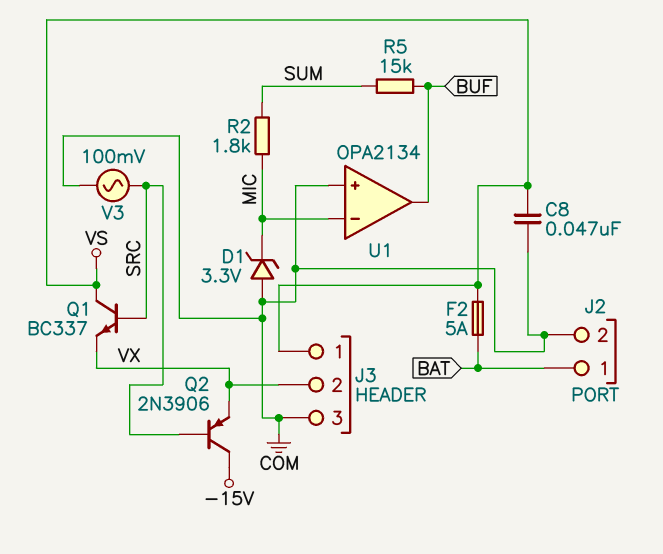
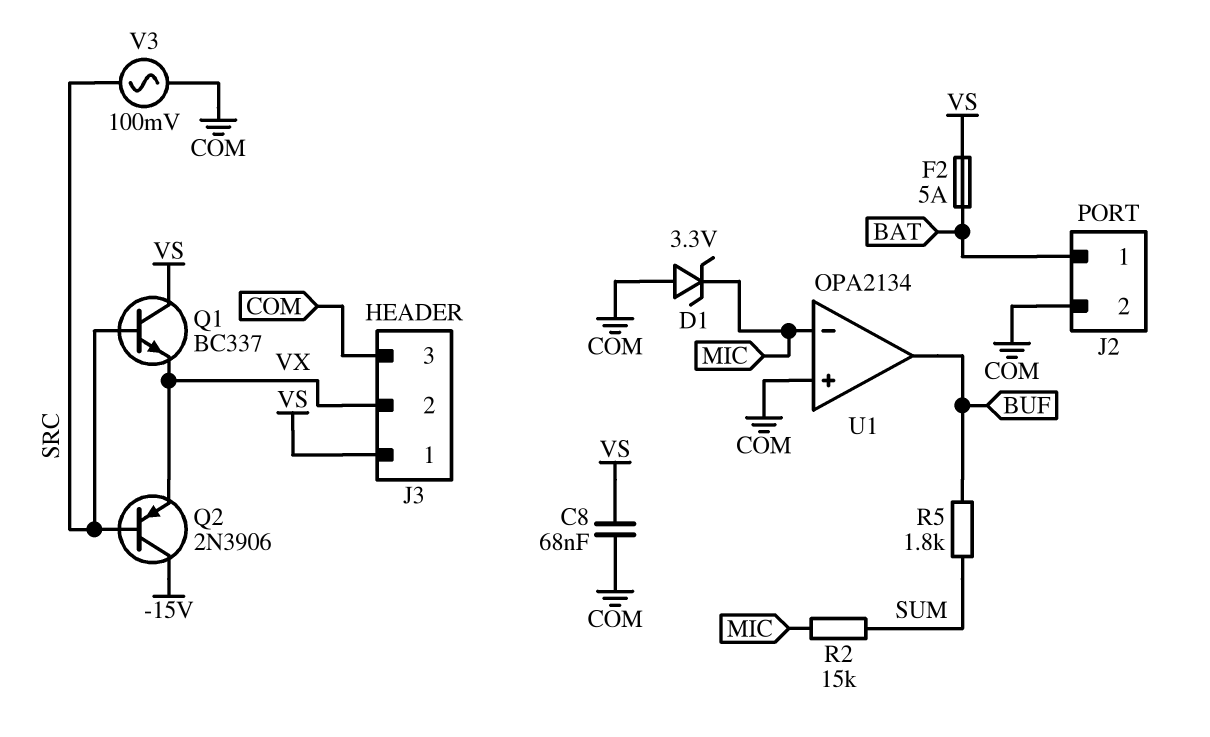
C8: 47nF (COM, VS) -> 68nF (COM, VS)
R2: 1.8k (MIC, SUM) -> 15k (MIC, SUM)
R5: 15k (BUF, SUM) -> 1.8k (BUF, SUM)

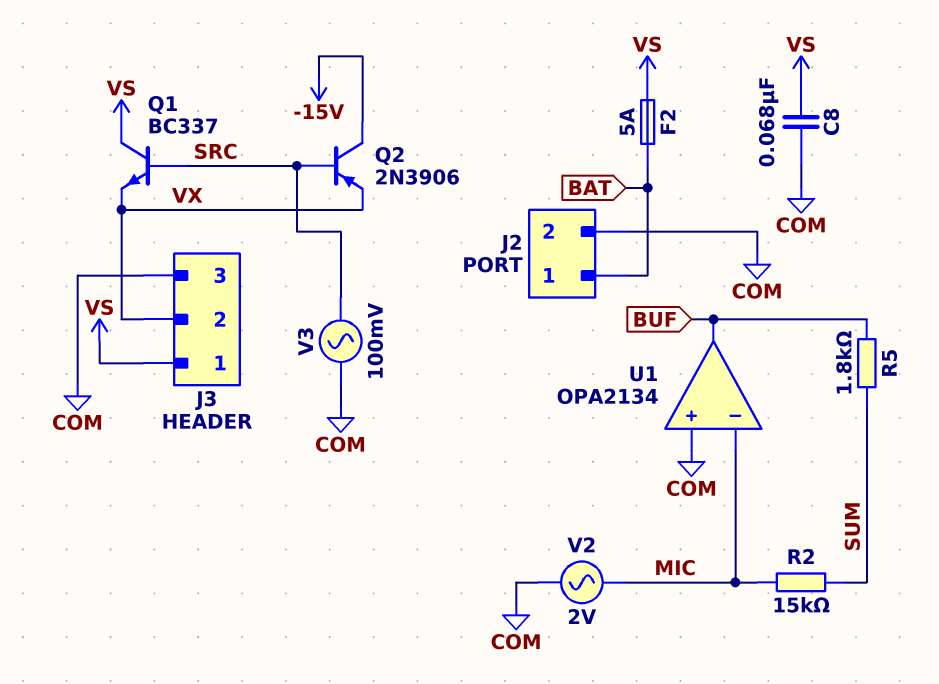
D1: zener 3.3V (A COM, K MIC) -> none
V2: none -> AC 2V (COM, MIC)

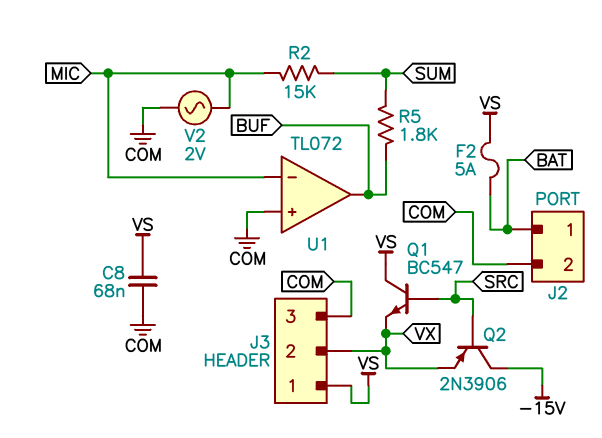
Q1: NPN BC337 (B SRC, C VS, E VX) -> NPN BC547 (B SRC, C VS, E VX)
U1: OPA2134 -> TL072
V3: AC 100mV (COM, SRC) -> none

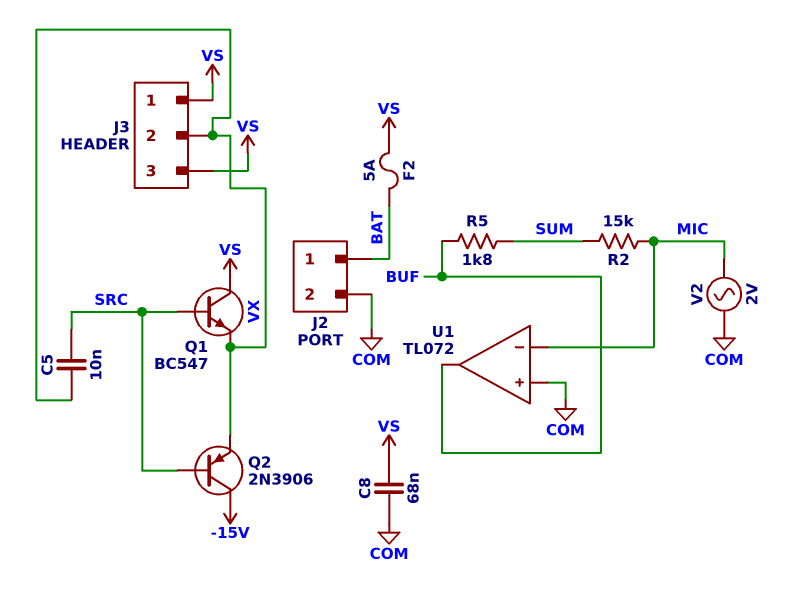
C5: none -> 10nF (SRC, VX)
J3 pin 3: COM -> VS

